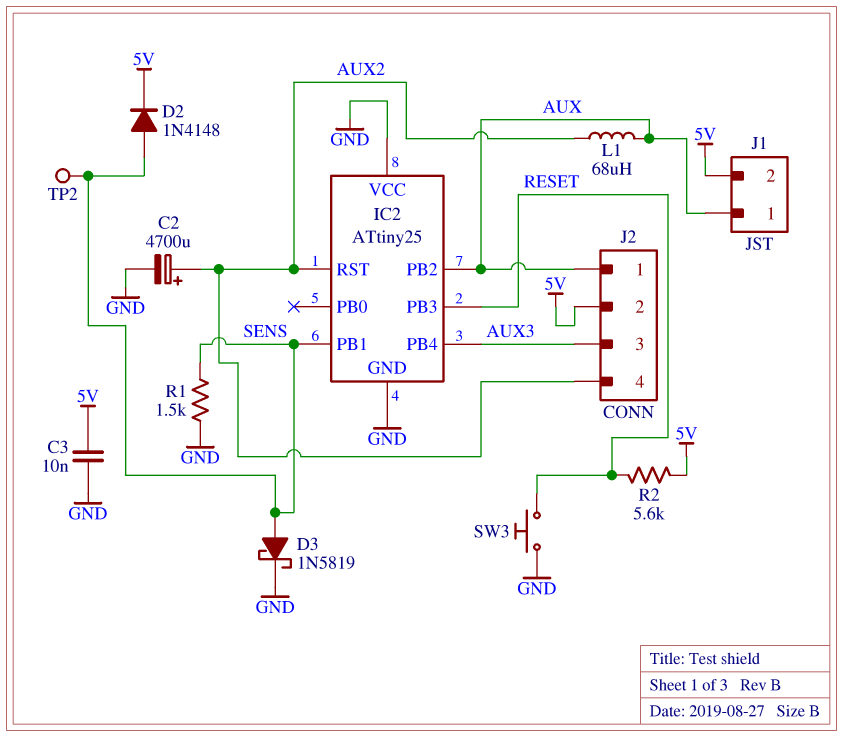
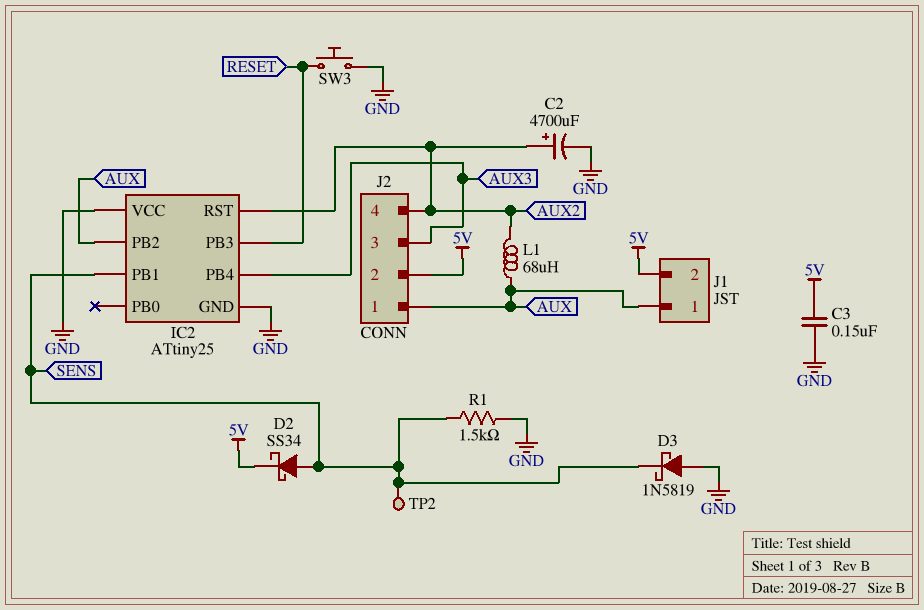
C3: 10nF (5V, GND) -> 150nF (5V, GND)
D2: diode 1N4148 (A SENS, K 5V) -> schottky SS34 (A SENS, K 5V)
D3: schottky 1N5819 (A SENS, K GND) -> schottky 1N5819 (A GND, K SENS)
R2: 5.6k (5V, RESET) -> none

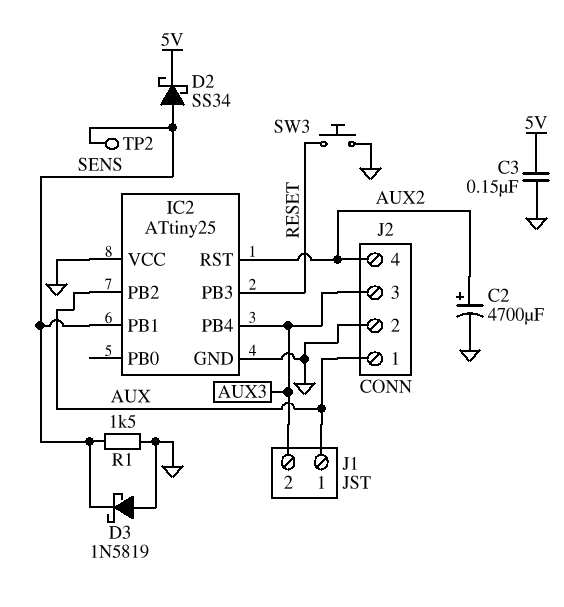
J1 pin 2: 5V -> AUX3
J2 pin 2: 5V -> GND
L1: 68uH (AUX, AUX2) -> none

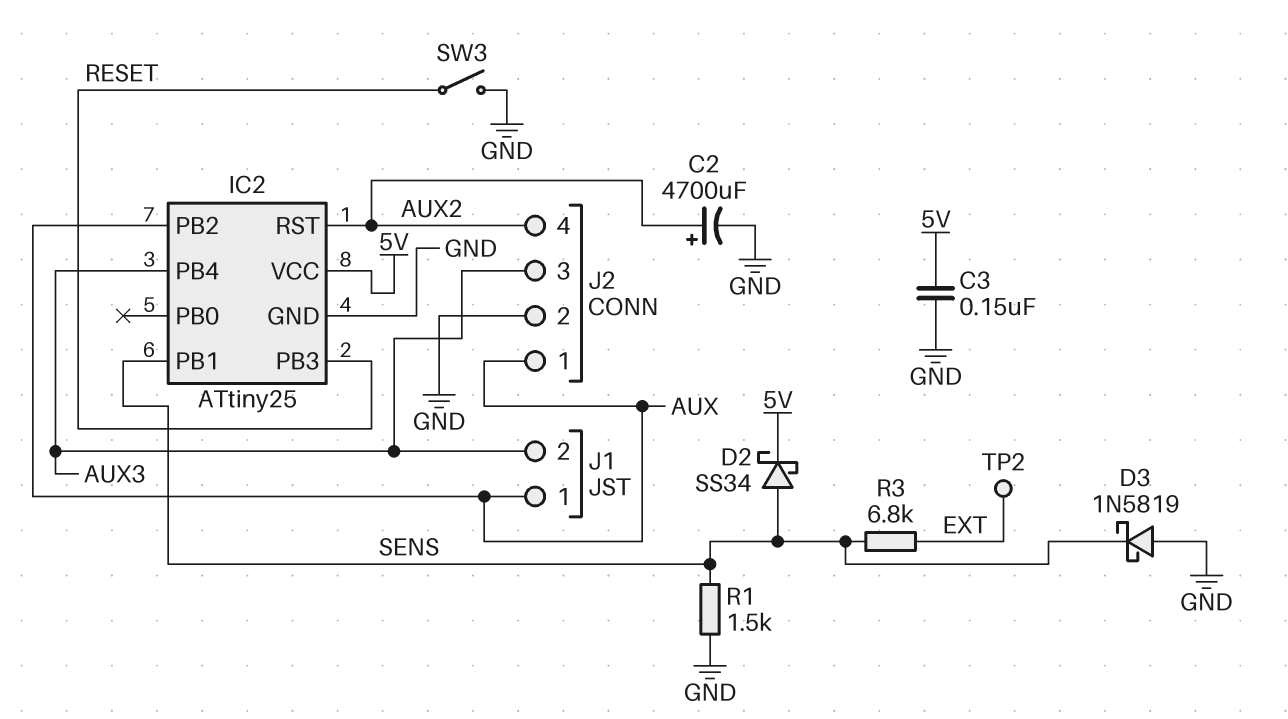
IC2 pin VCC: GND -> 5V
R3: none -> 6.8k (EXT, SENS)
SW3: button (GND, RESET) -> switch (GND, RESET)
TP2: test point (SENS) -> test point (EXT)

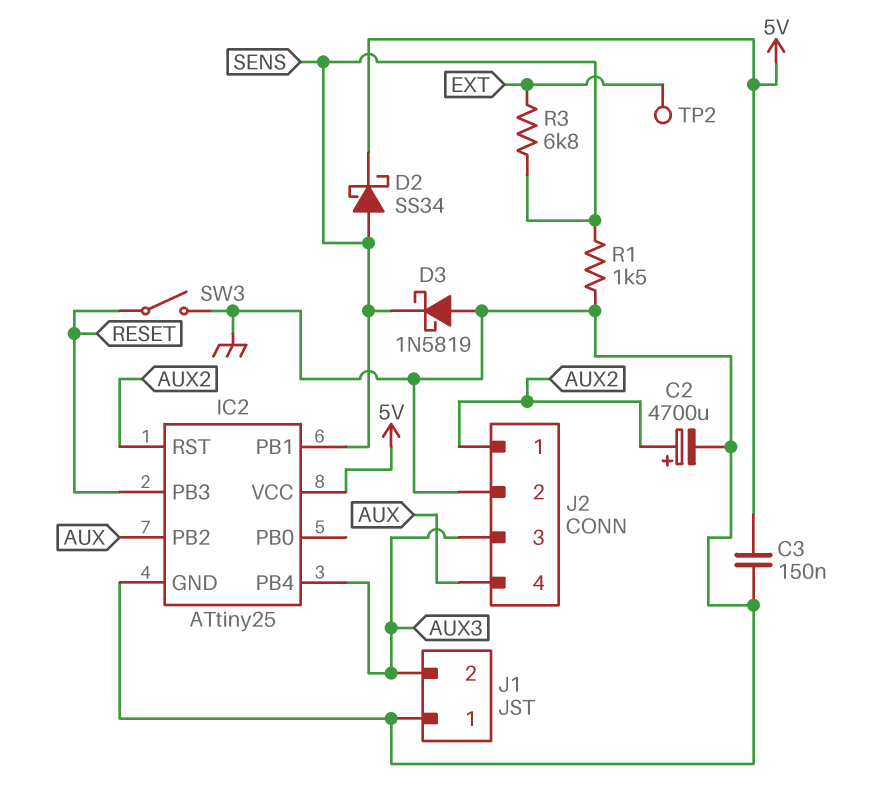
J1 pin 1: AUX -> GND
J2 pin 1: AUX -> AUX2
J2 pin 4: AUX2 -> AUX

